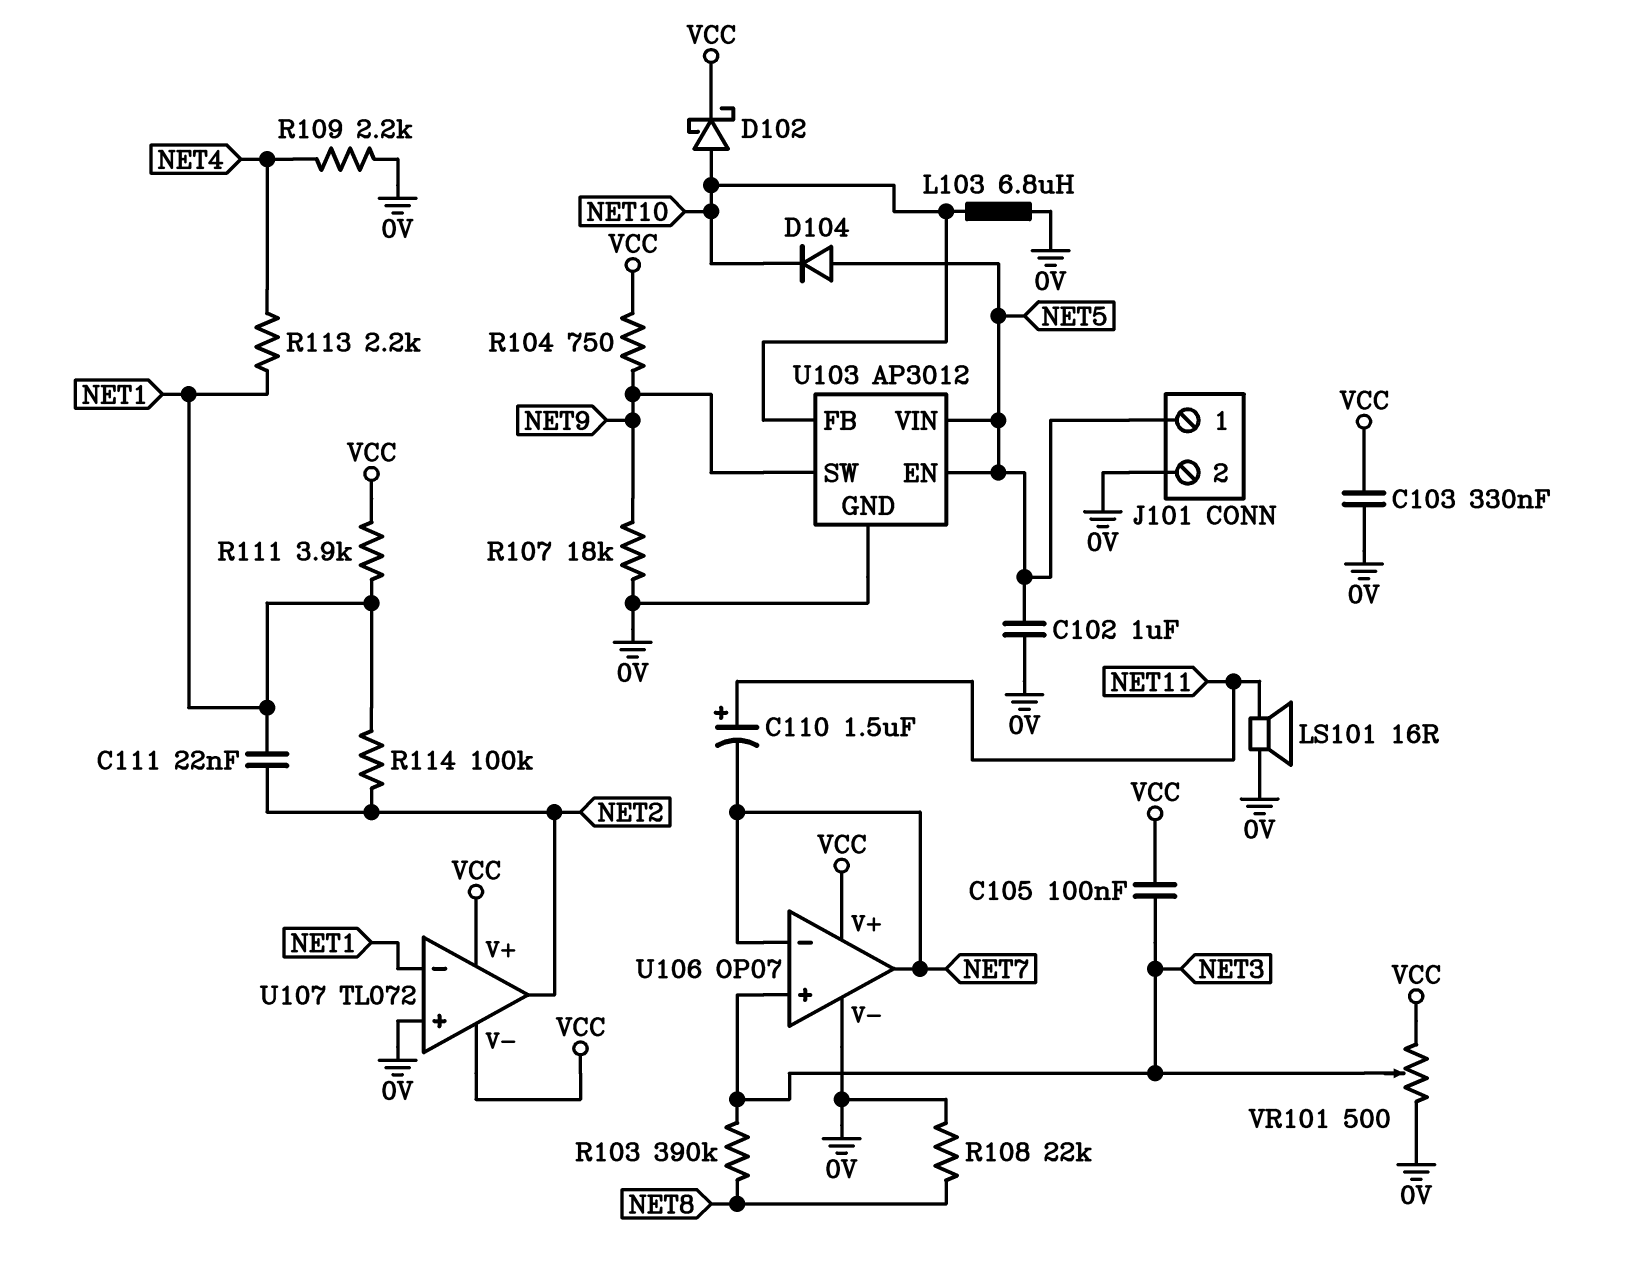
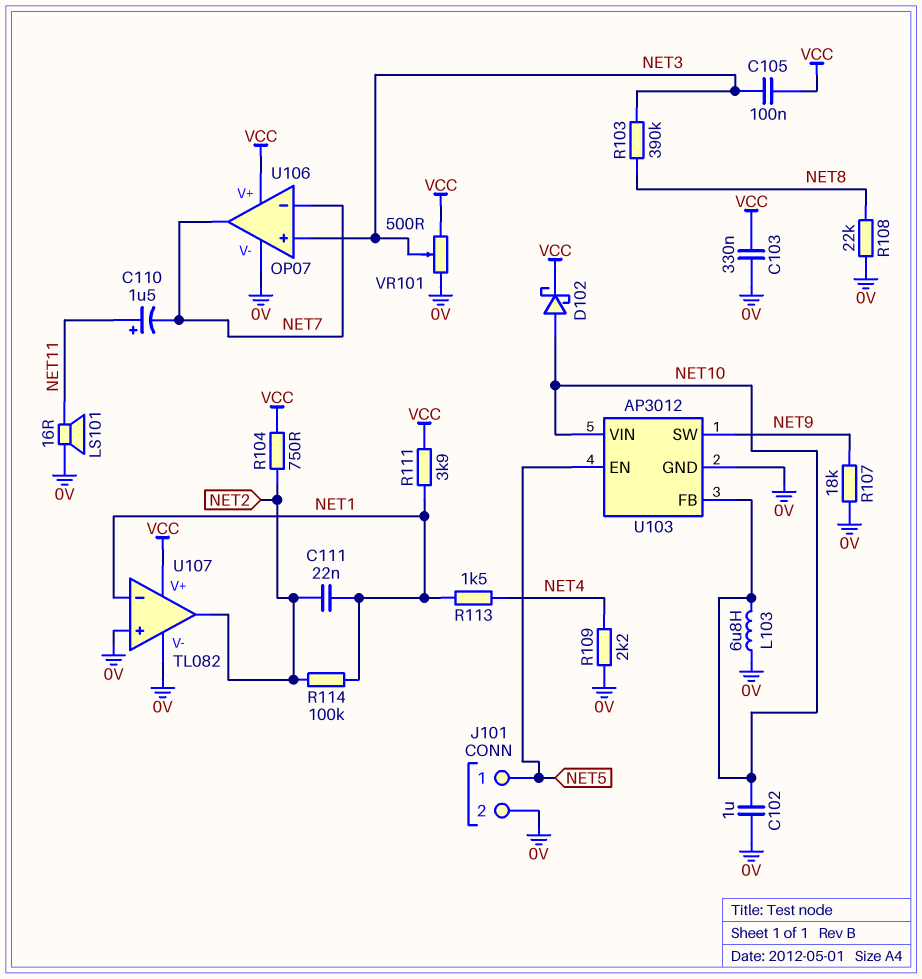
C102: 1uF (0V, NET5) -> 1uF (0V, NET10)
D104: diode (A NET5, K NET10) -> none
R104: 750 (NET9, VCC) -> 750 (NET2, VCC)
R113: 2.2k (NET1, NET4) -> 1.5k (NET1, NET4)
U103 pin VIN: NET5 -> NET10
U107: TL072 -> TL082
U107 pin V-: VCC -> 0V

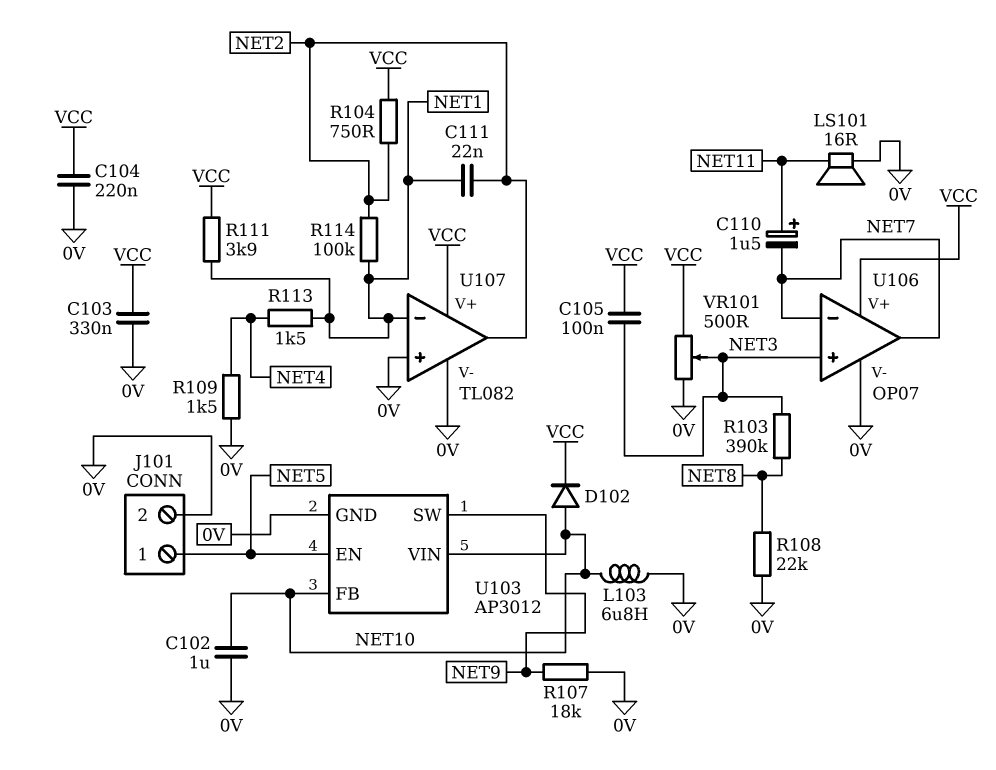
C104: none -> 220nF (0V, VCC)
D102: schottky (A NET10, K VCC) -> diode (A NET10, K VCC)
R109: 2.2k (0V, NET4) -> 1.5k (0V, NET4)

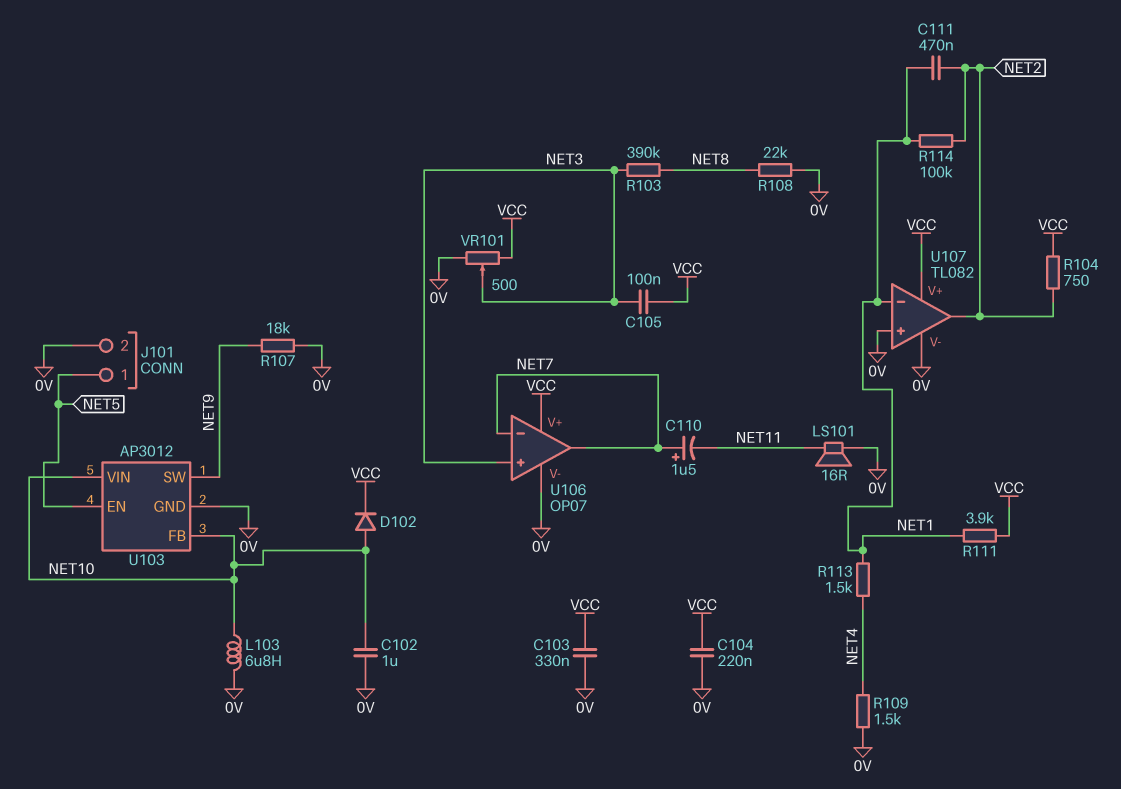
C110: 1.5uF (plus NET11, minus NET7) -> 1.5uF (plus NET7, minus NET11)
C111: 22nF (NET1, NET2) -> 470nF (NET1, NET2)

